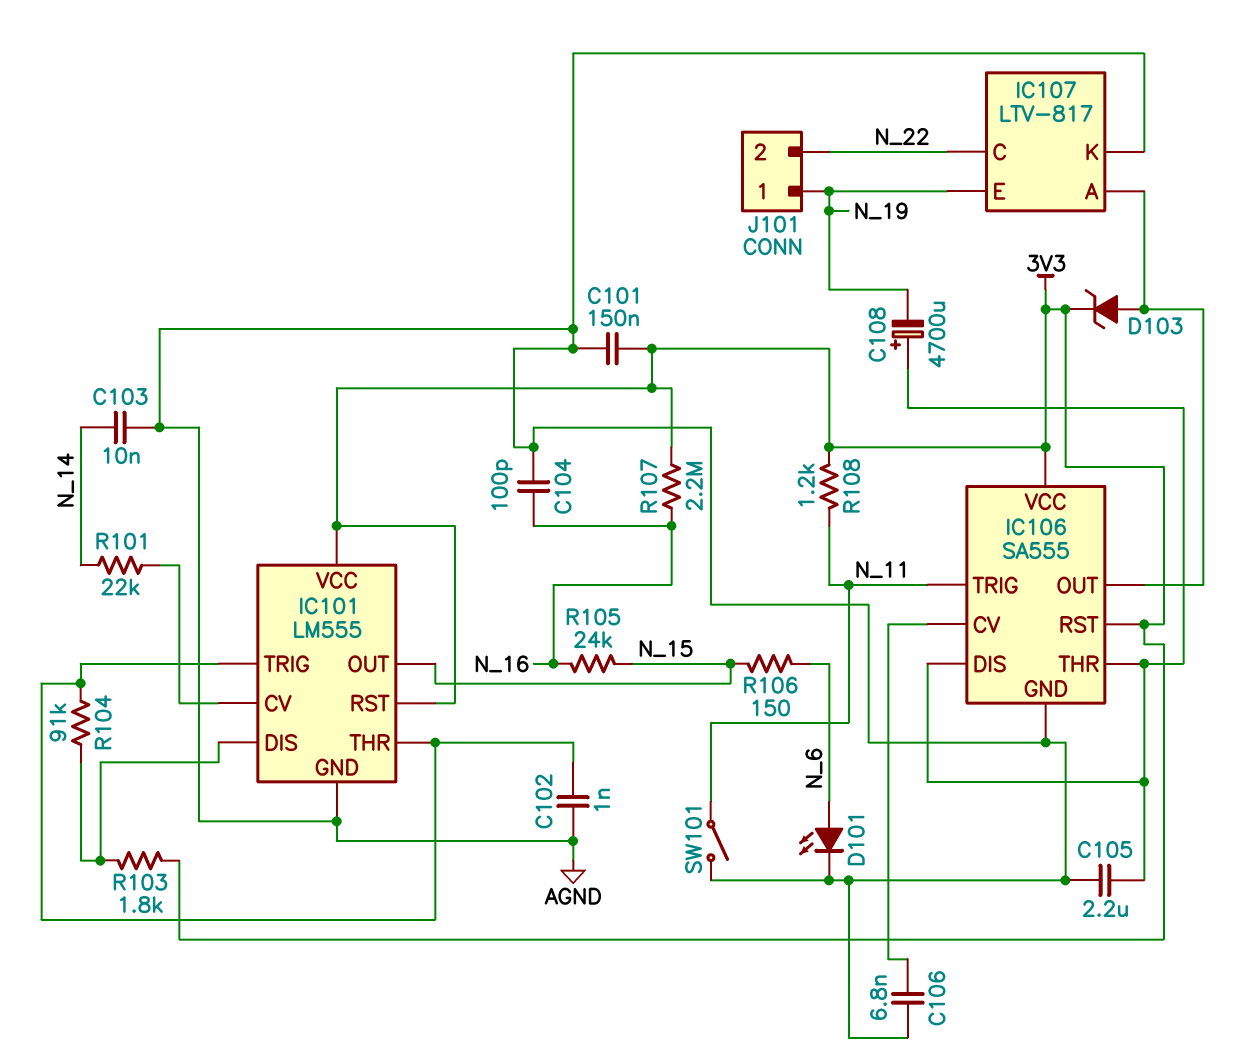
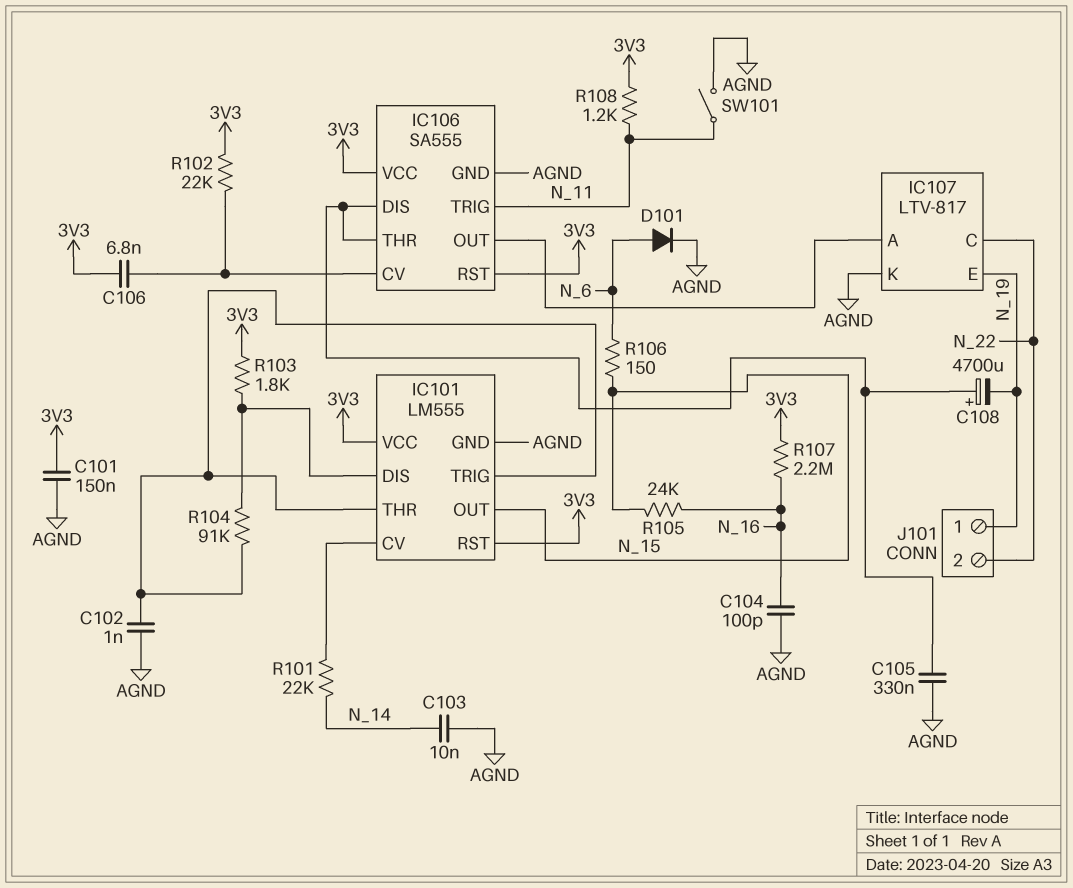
C105: 2.2uF (AGND, IC106/DIS) -> 330nF (AGND, IC106/DIS)
C106: 6.8nF (AGND, IC106/CV) -> 6.8nF (3V3, IC106/CV)
D101: LED (A N_6, K AGND) -> diode (A N_6, K AGND)
D103: zener (A IC106/OUT, K 3V3) -> none
R102: none -> 22k (3V3, IC106/CV)

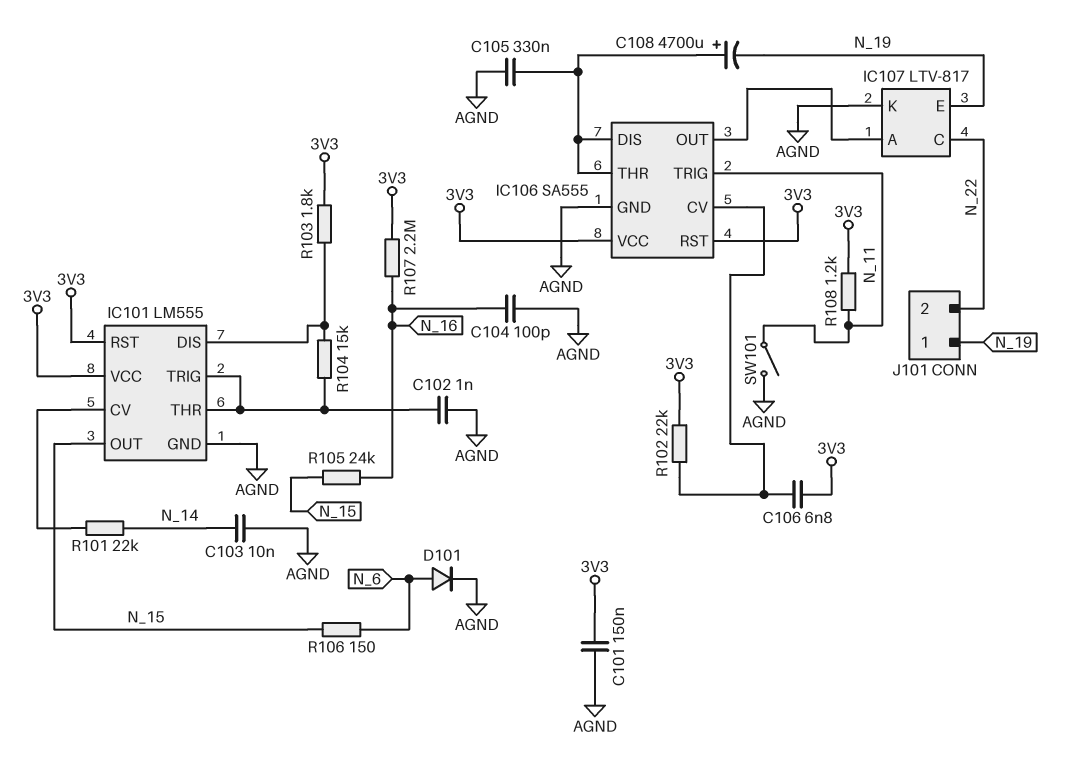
R104: 91k (IC101/DIS, IC101/THR) -> 15k (IC101/DIS, IC101/THR)

